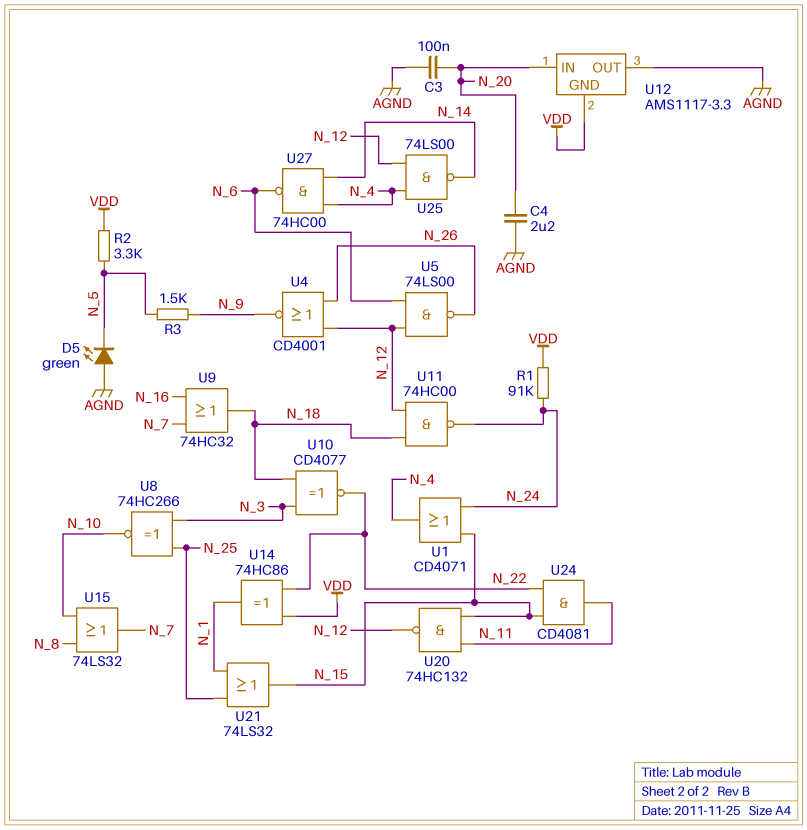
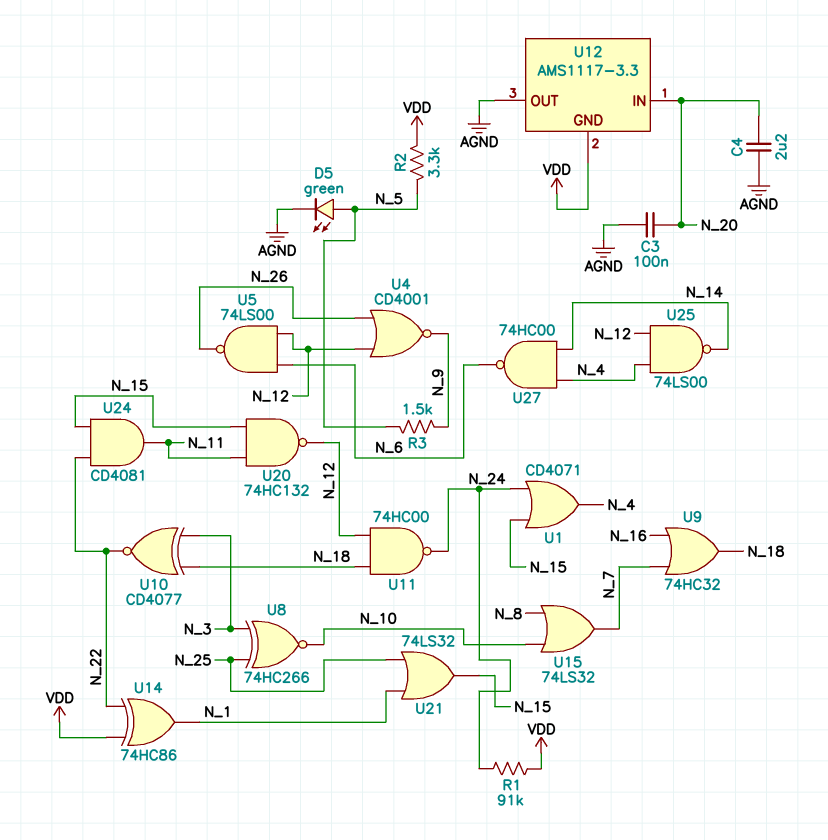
D5: LED green (A AGND, K N_5) -> LED green (A N_5, K AGND)

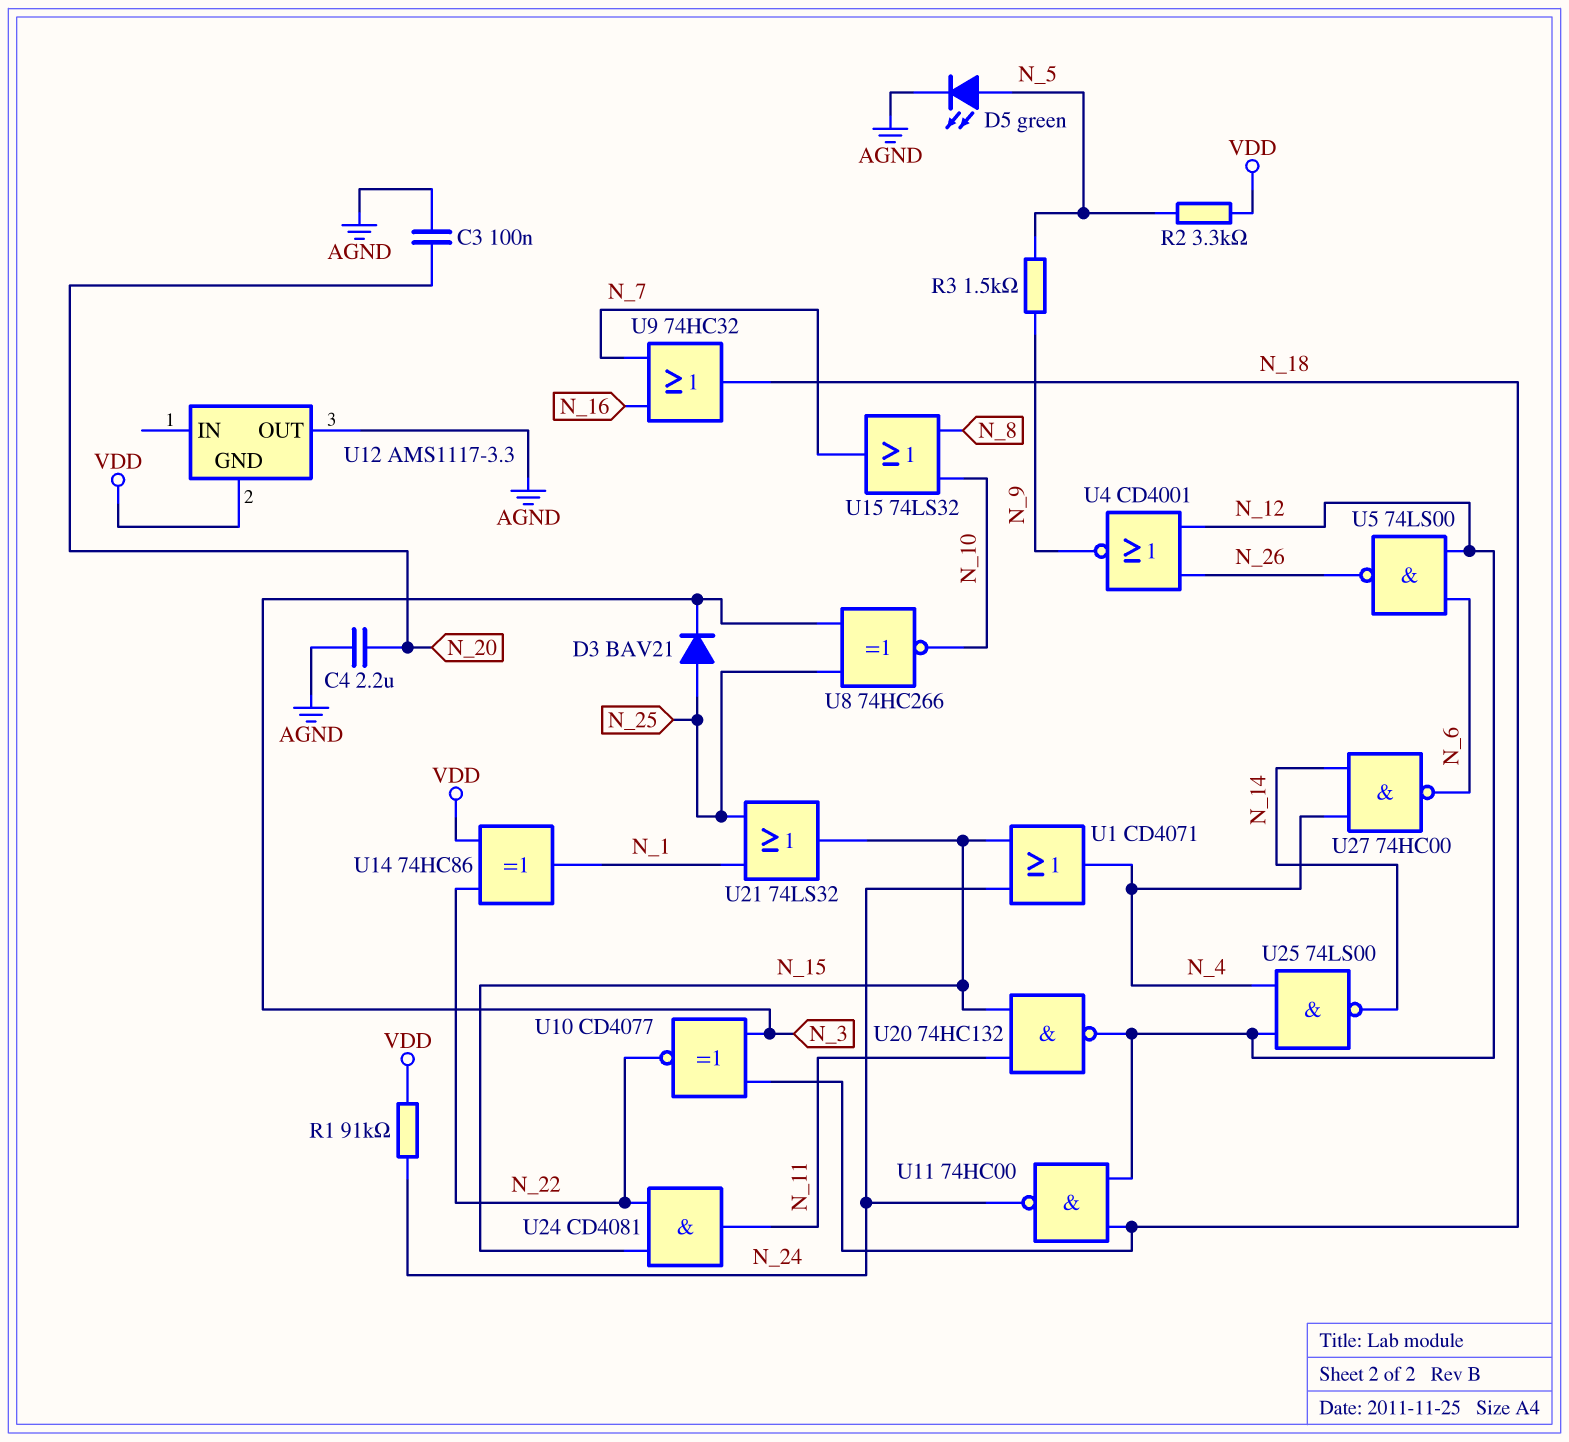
D3: none -> diode BAV21 (A N_25, K N_3)
U12 pin IN: N_20 -> none

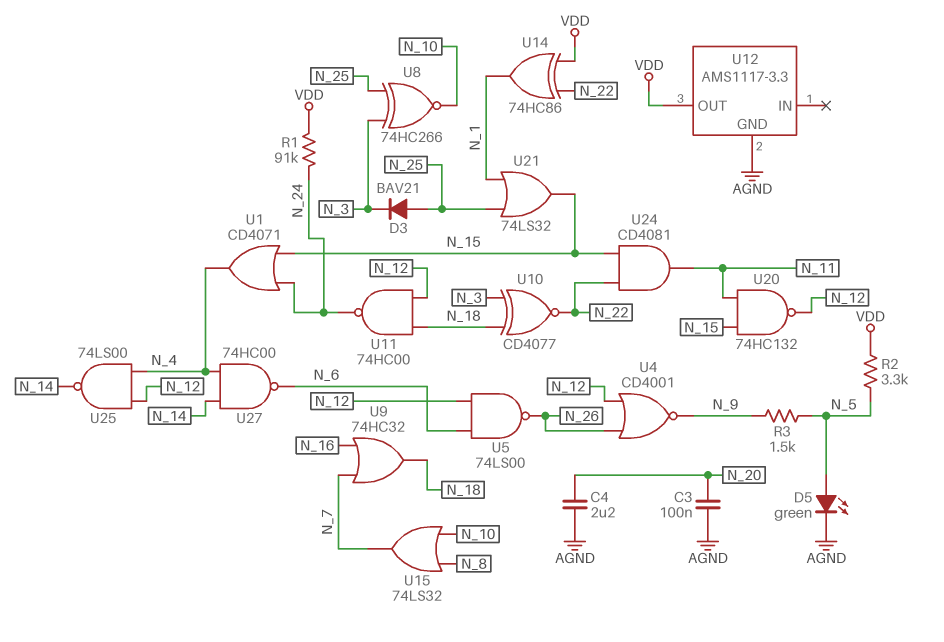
U12 pin GND: VDD -> AGND
U12 pin OUT: AGND -> VDD

